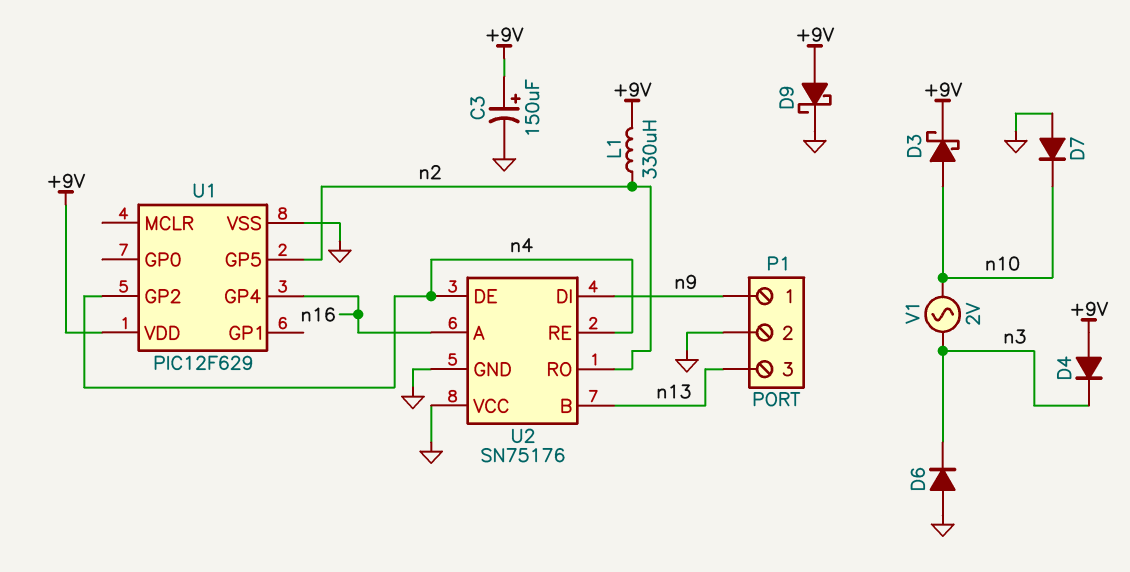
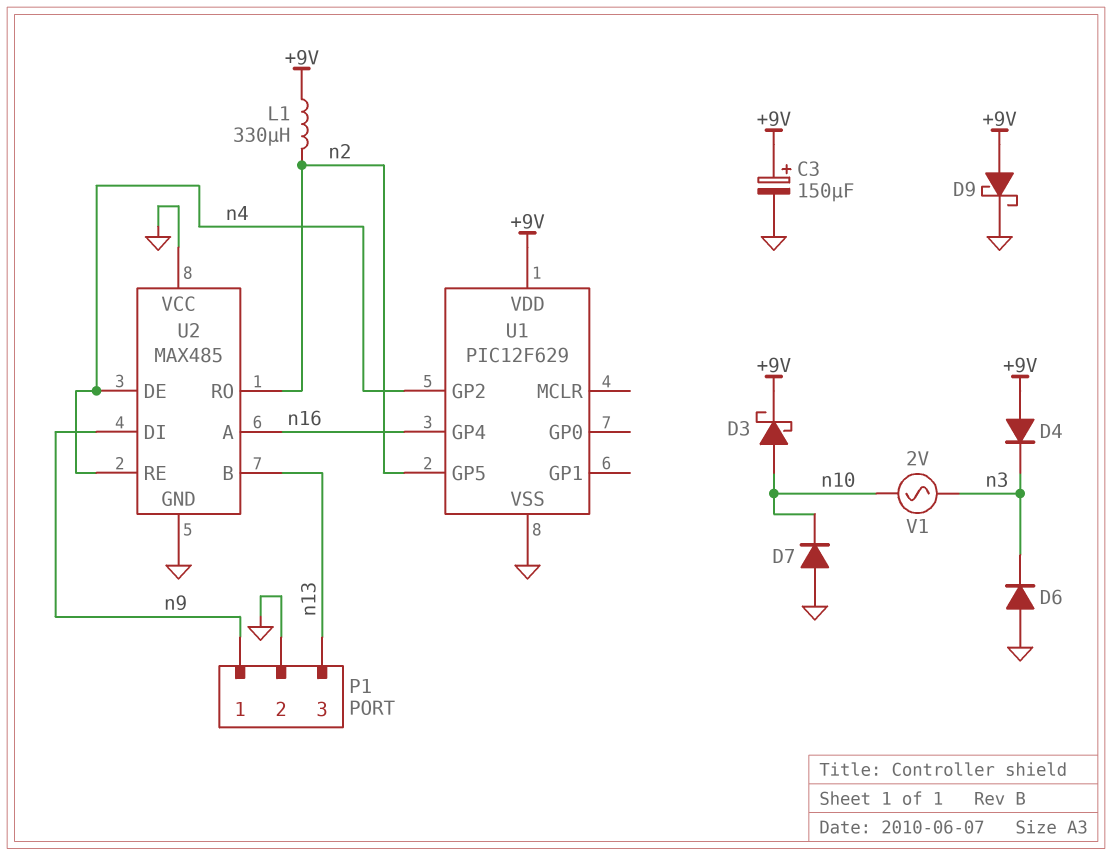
U2: SN75176 -> MAX485

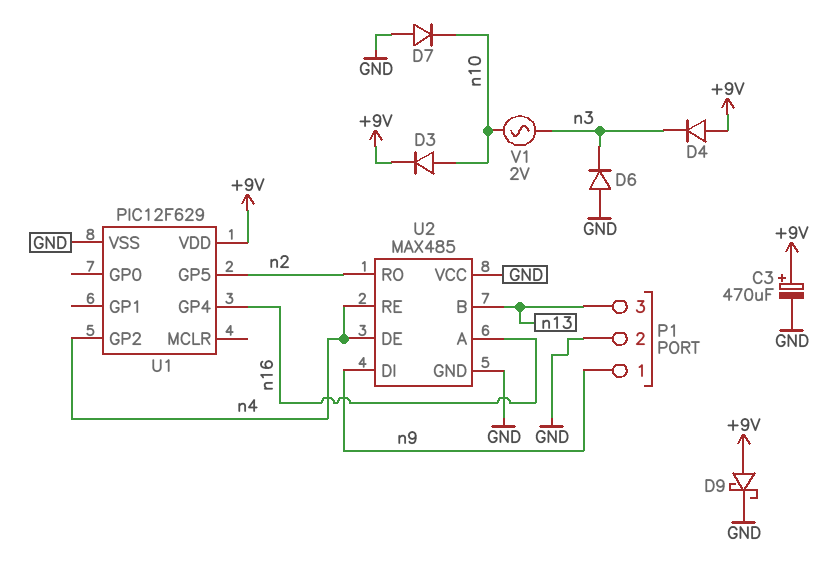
C3: 150uF (plus +9V, minus GND) -> 470uF (plus +9V, minus GND)
D3: schottky (A n10, K +9V) -> diode (A n10, K +9V)
L1: 330uH (+9V, n2) -> none

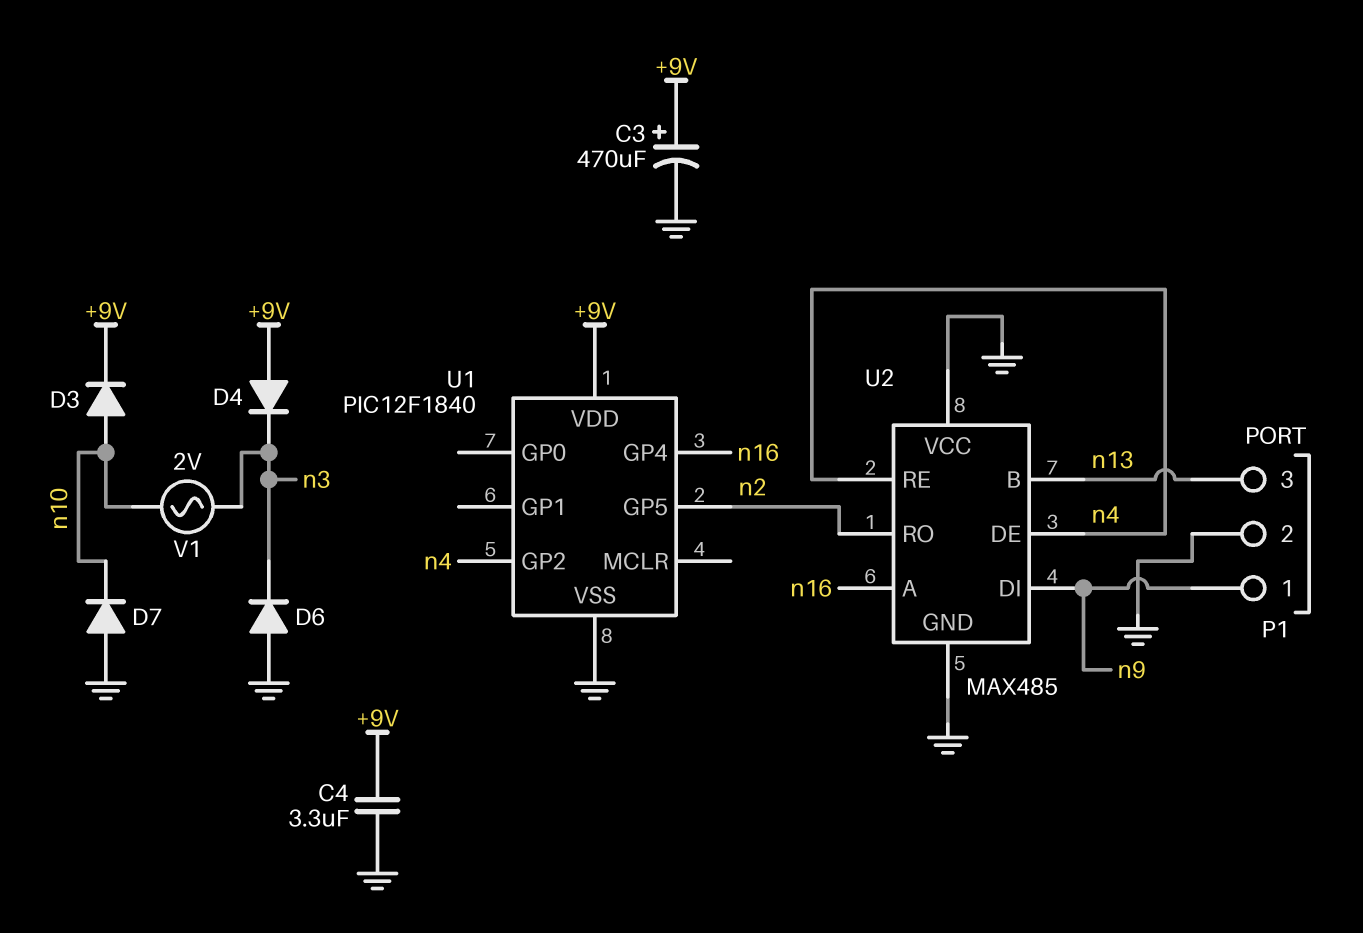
C4: none -> 3.3uF (+9V, GND)
D9: schottky (A +9V, K GND) -> none
U1: PIC12F629 -> PIC12F1840

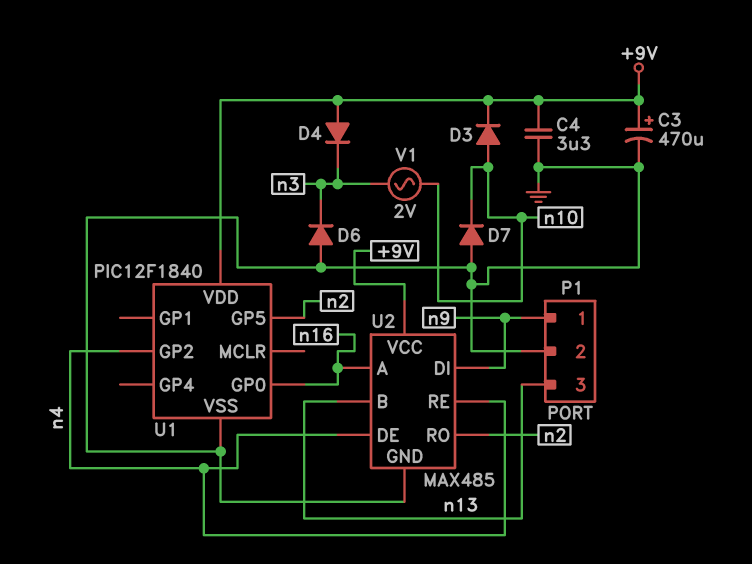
U1 pin GP0: none -> n16
U1 pin GP4: n16 -> none
U2 pin VCC: GND -> +9V

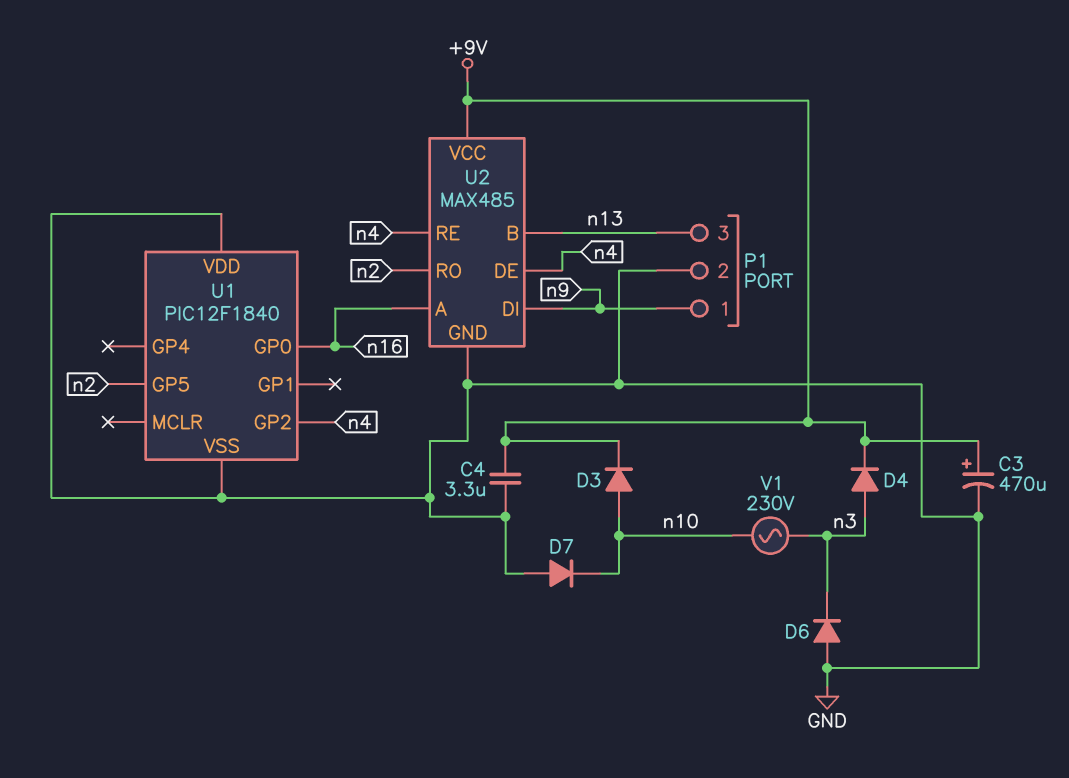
D4: diode (A +9V, K n3) -> diode (A n3, K +9V)
U1 pin VDD: +9V -> GND
V1: AC 2V (n3, n10) -> AC 230V (n3, n10)

